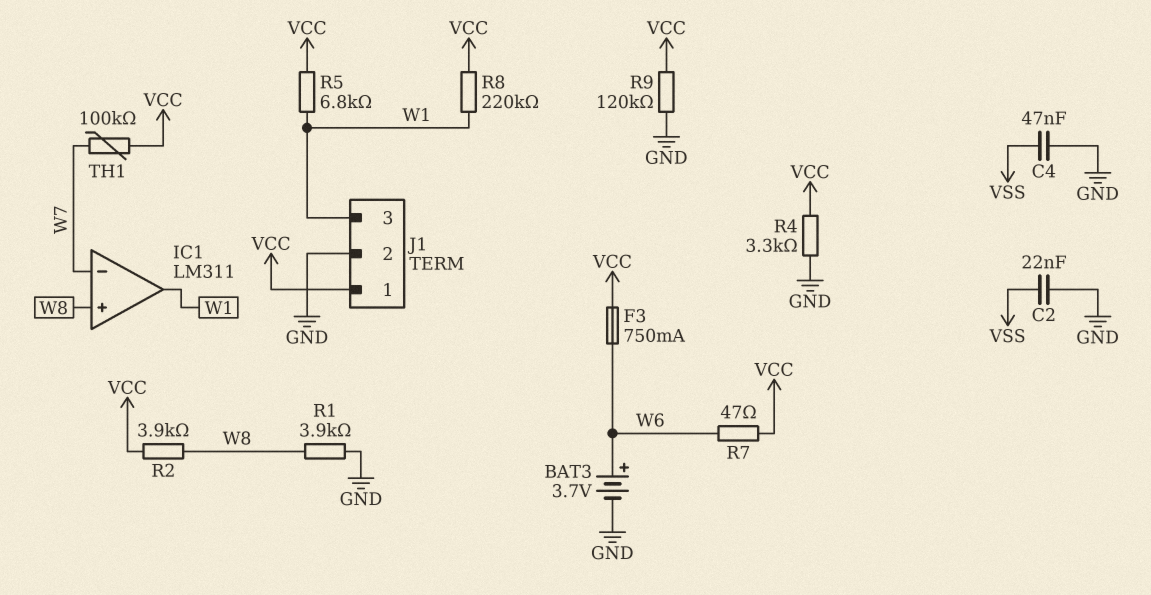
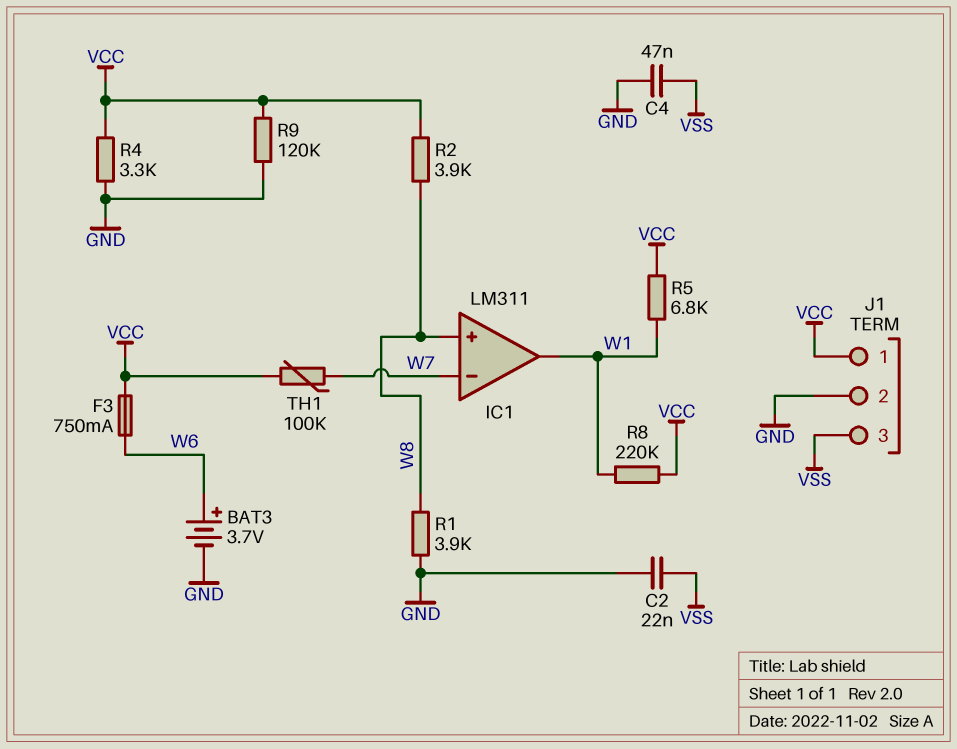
J1 pin 3: W1 -> VSS
R7: 47 (VCC, W6) -> none

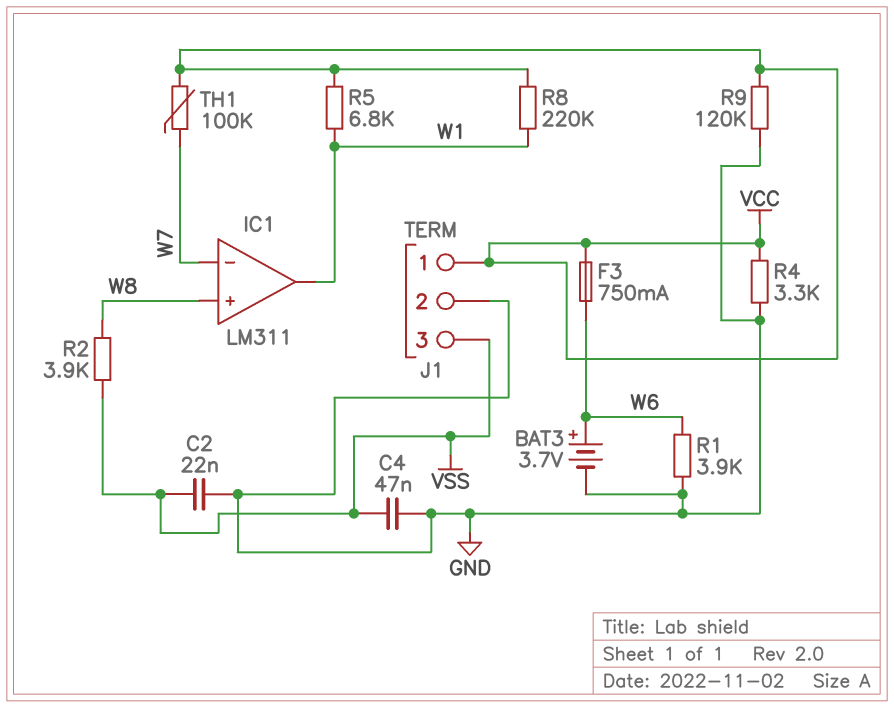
R1: 3.9k (GND, W8) -> 3.9k (GND, W6)
R2: 3.9k (VCC, W8) -> 3.9k (VSS, W8)

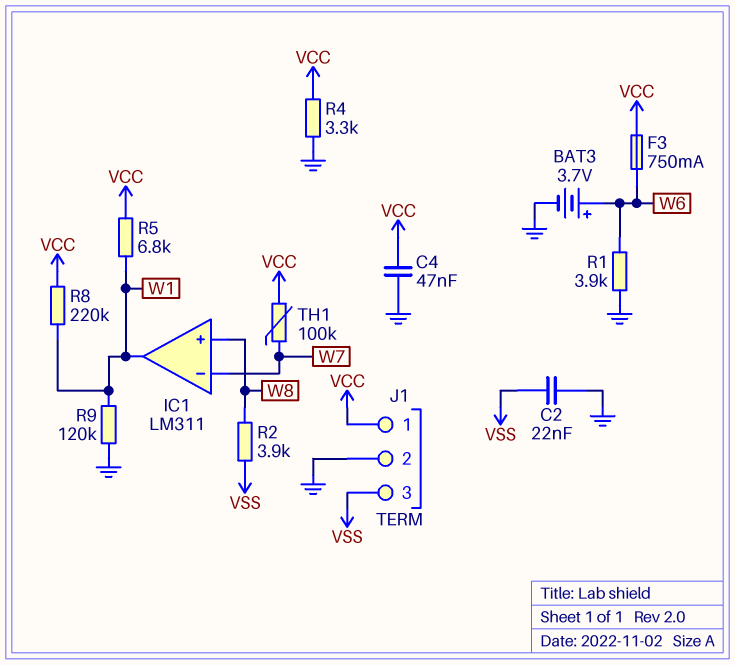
C4: 47nF (GND, VSS) -> 47nF (GND, VCC)
R9: 120k (GND, VCC) -> 120k (GND, W1)

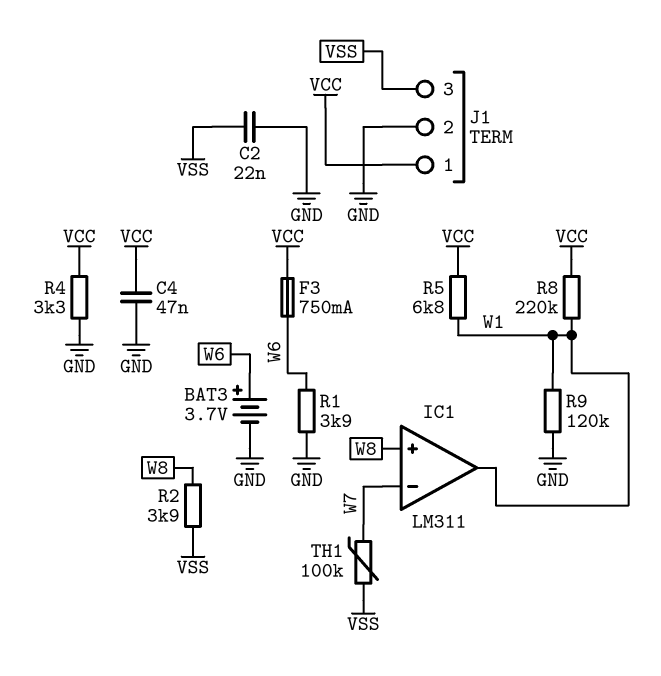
TH1: 100k (VCC, W7) -> 100k (VSS, W7)

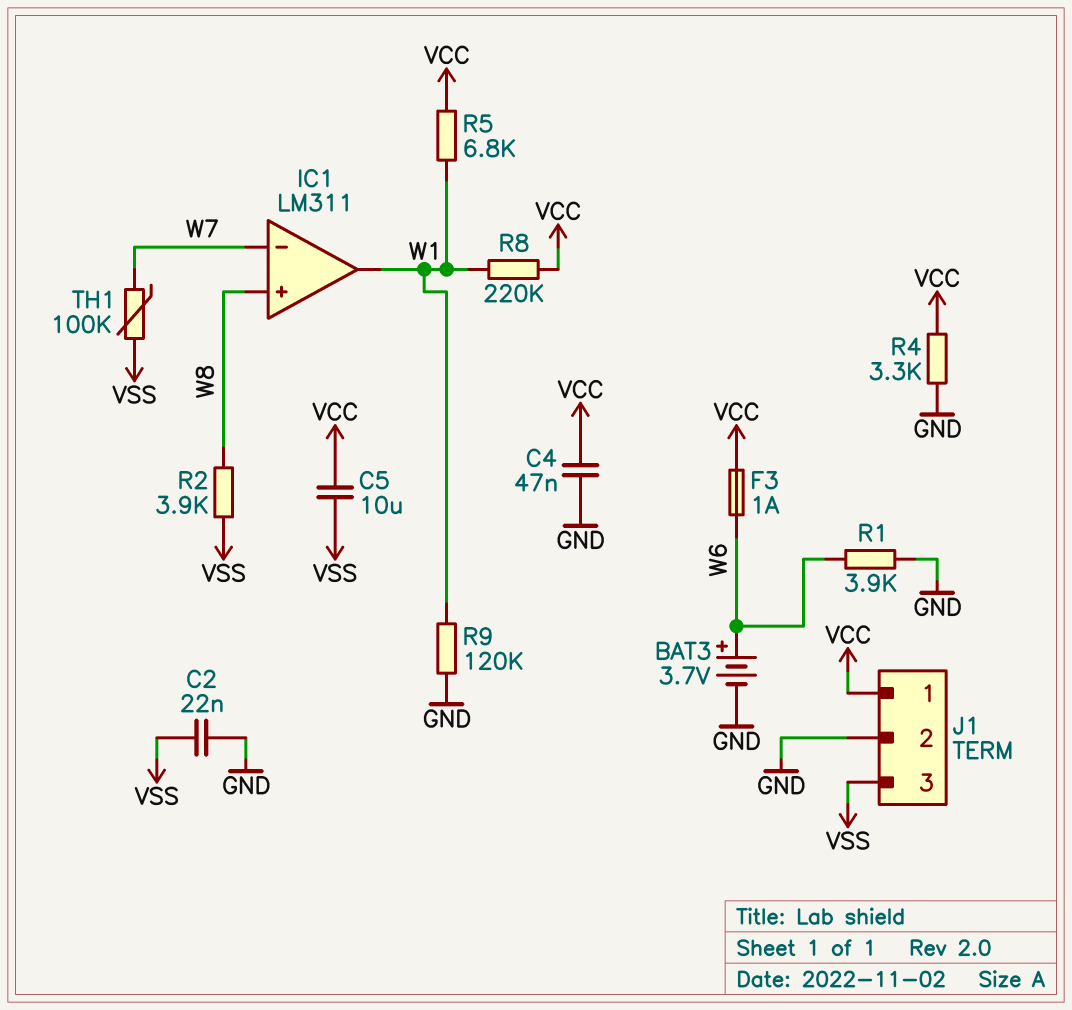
C5: none -> 10uF (VCC, VSS)
F3: 750mA (VCC, W6) -> 1A (VCC, W6)

